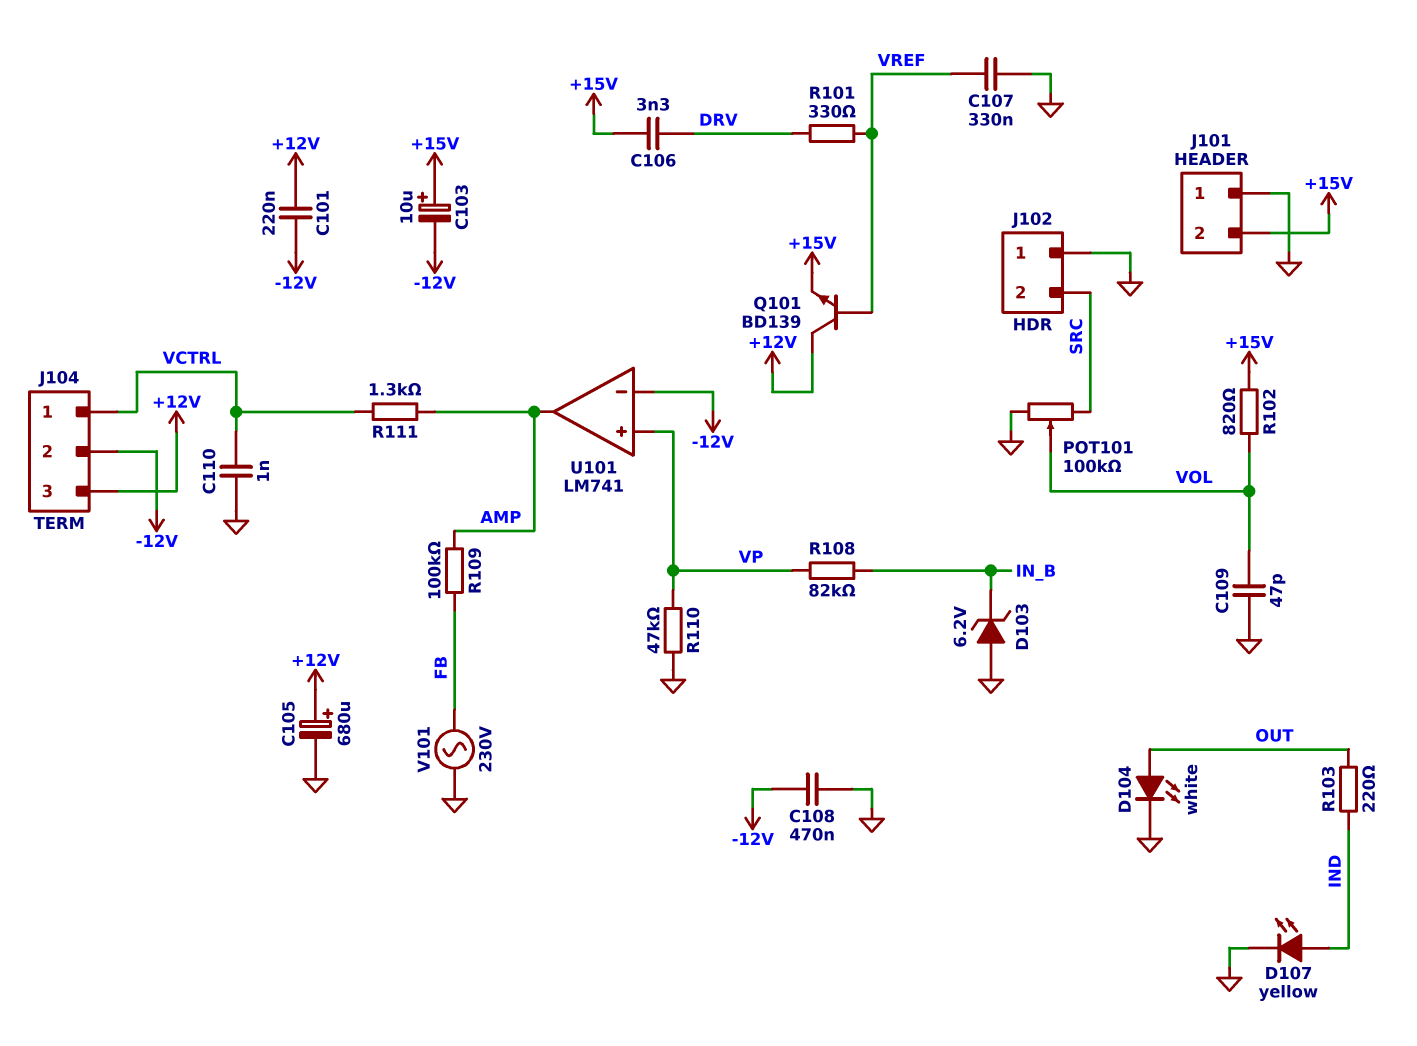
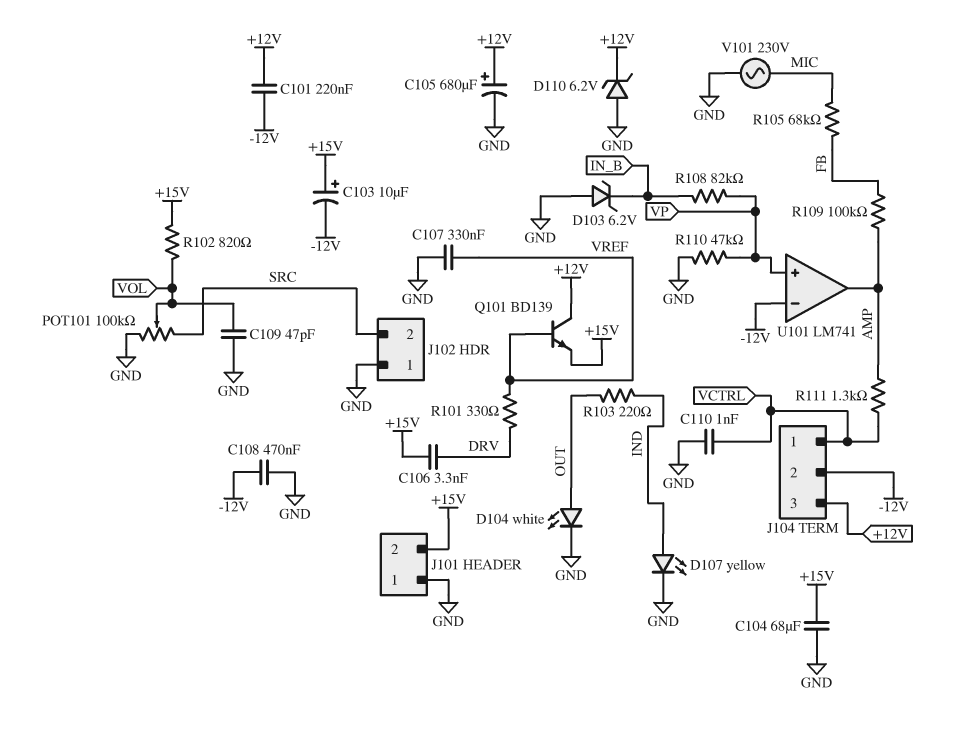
C104: none -> 68uF (+15V, GND)
D110: none -> zener 6.2V (A GND, K +12V)
R105: none -> 68k (FB, MIC)
V101: AC 230V (FB, GND) -> AC 230V (GND, MIC)

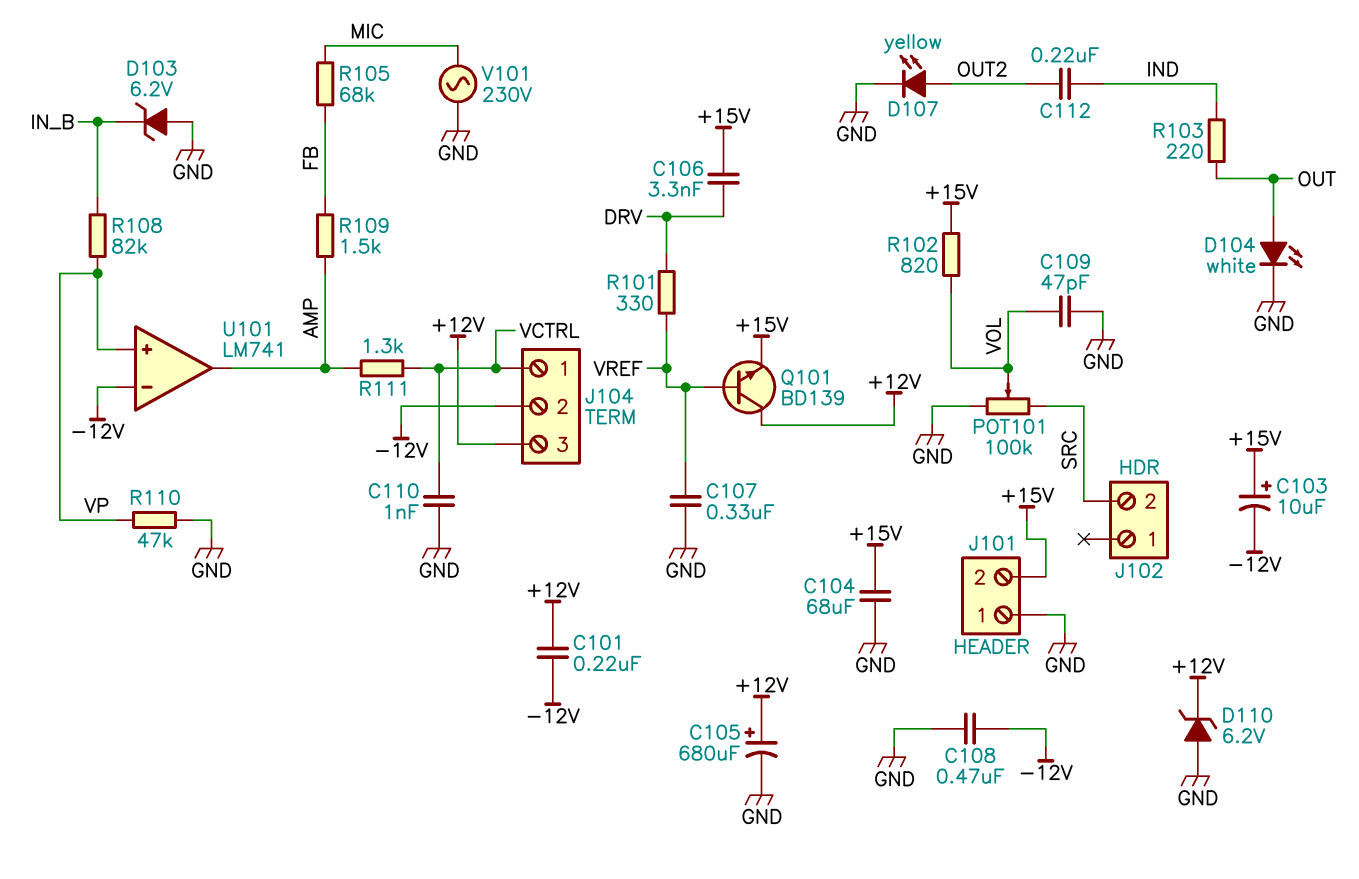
C112: none -> 220nF (IND, OUT2)
D107: LED yellow (A IND, K GND) -> LED yellow (A OUT2, K GND)
J102 pin 1: GND -> none
R109: 100k (AMP, FB) -> 1.5k (AMP, FB)

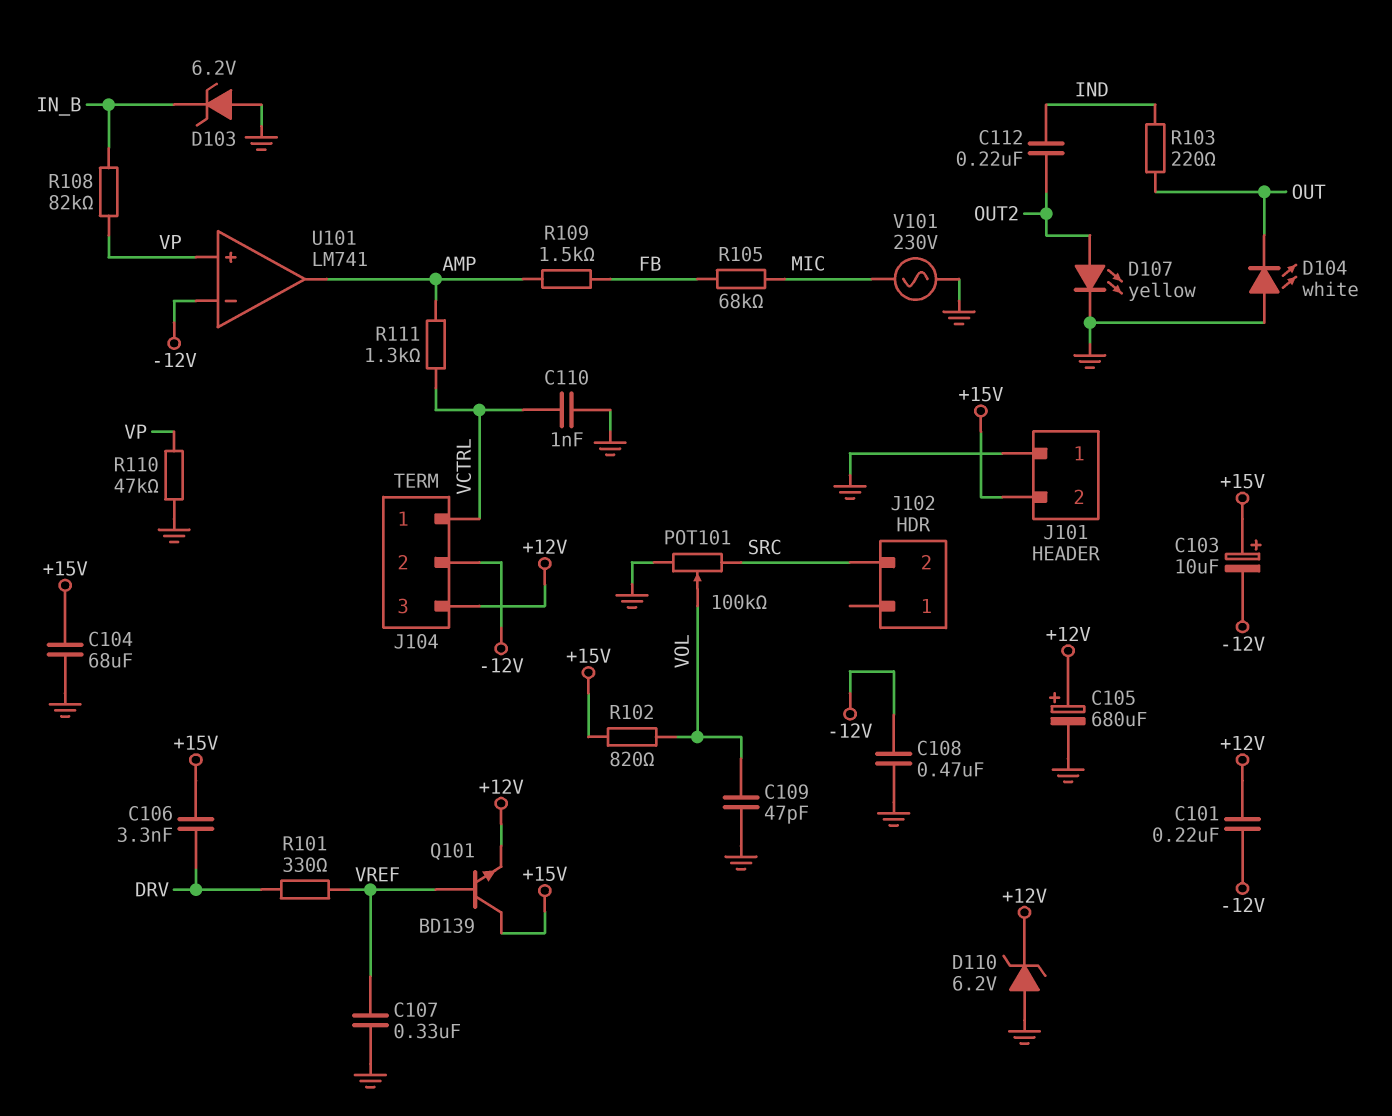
D104: LED white (A OUT, K GND) -> LED white (A GND, K OUT)
Q101: NPN BD139 (B VREF, C +12V, E +15V) -> NPN BD139 (B VREF, C +15V, E +12V)

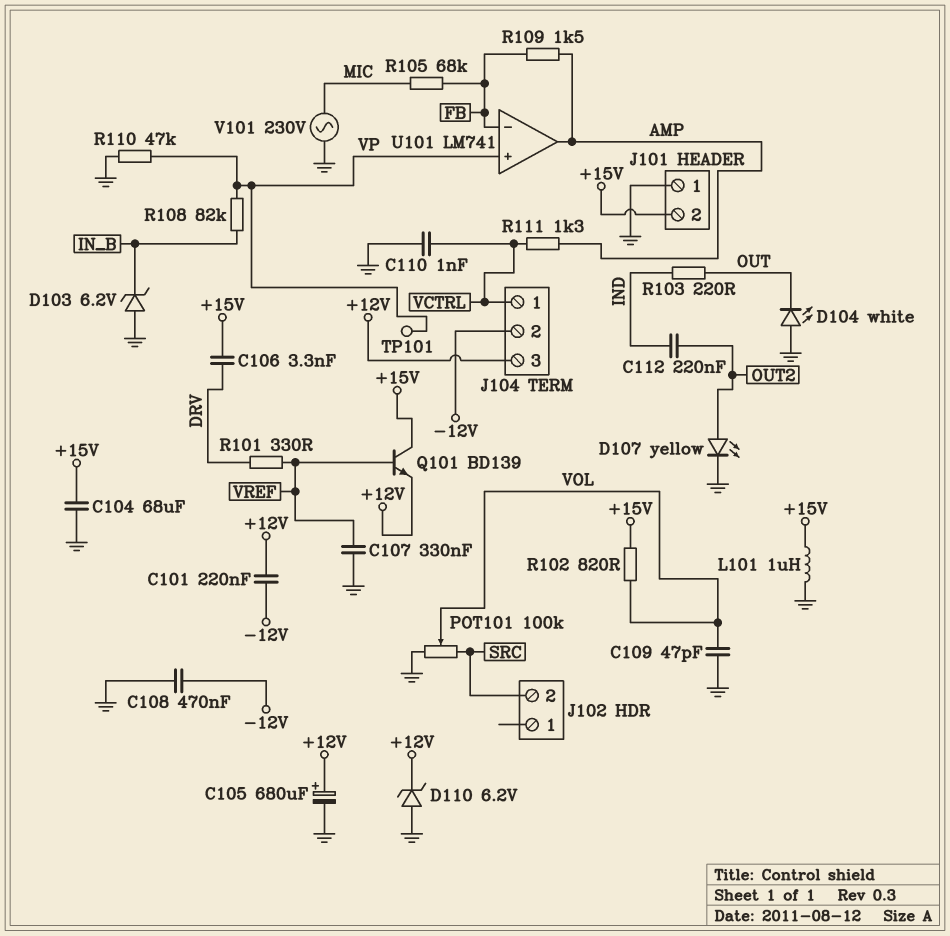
C103: 10uF (plus +15V, minus -12V) -> none
L101: none -> 1uH (+15V, GND)
TP101: none -> test point (VP)
U101 pin in-: -12V -> FB

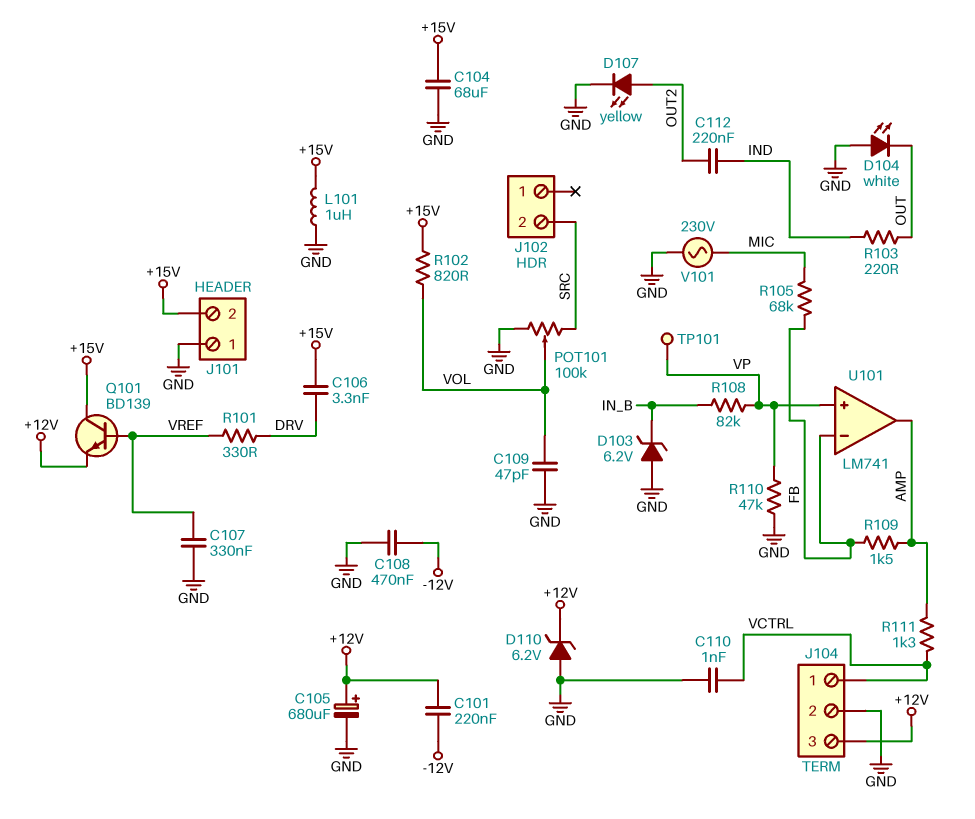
J104 pin 2: -12V -> GND

